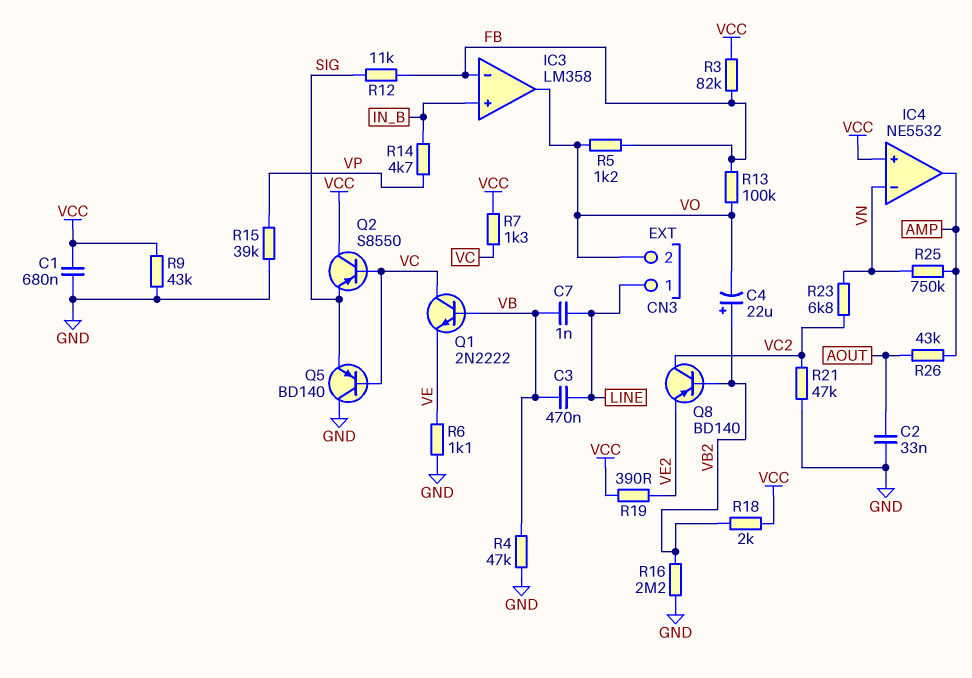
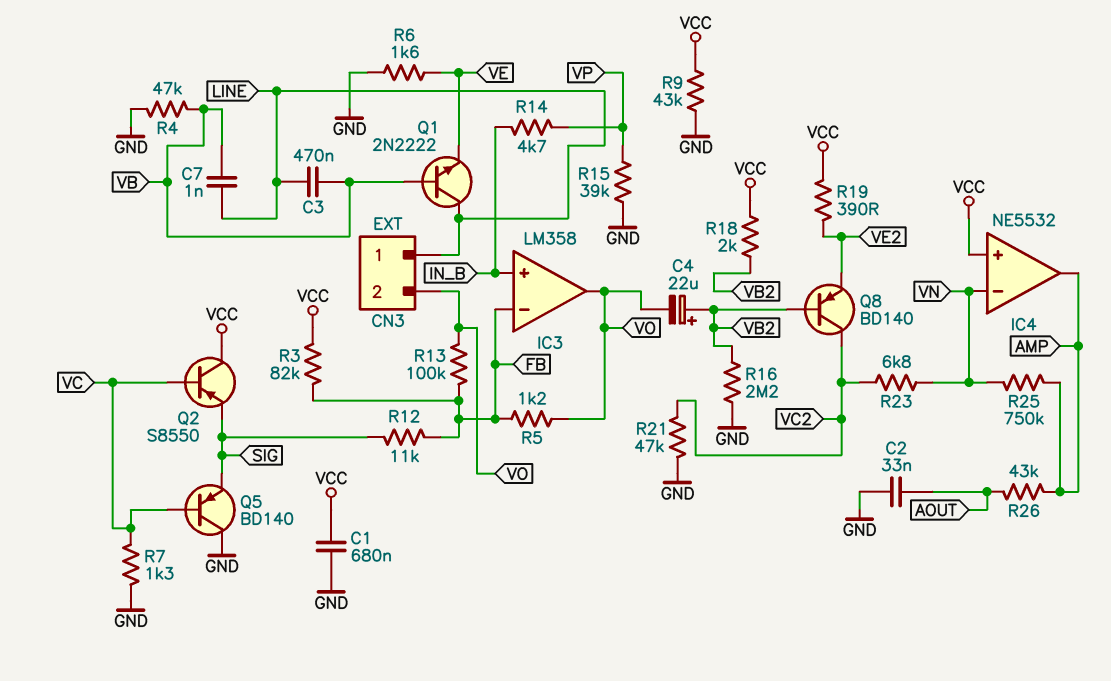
Q1: NPN 2N2222 (B VB, C VC, E VE) -> NPN 2N2222 (B VB, C LINE, E VE)
R6: 1.1k (GND, VE) -> 1.6k (GND, VE)
R7: 1.3k (VC, VCC) -> 1.3k (GND, VC)

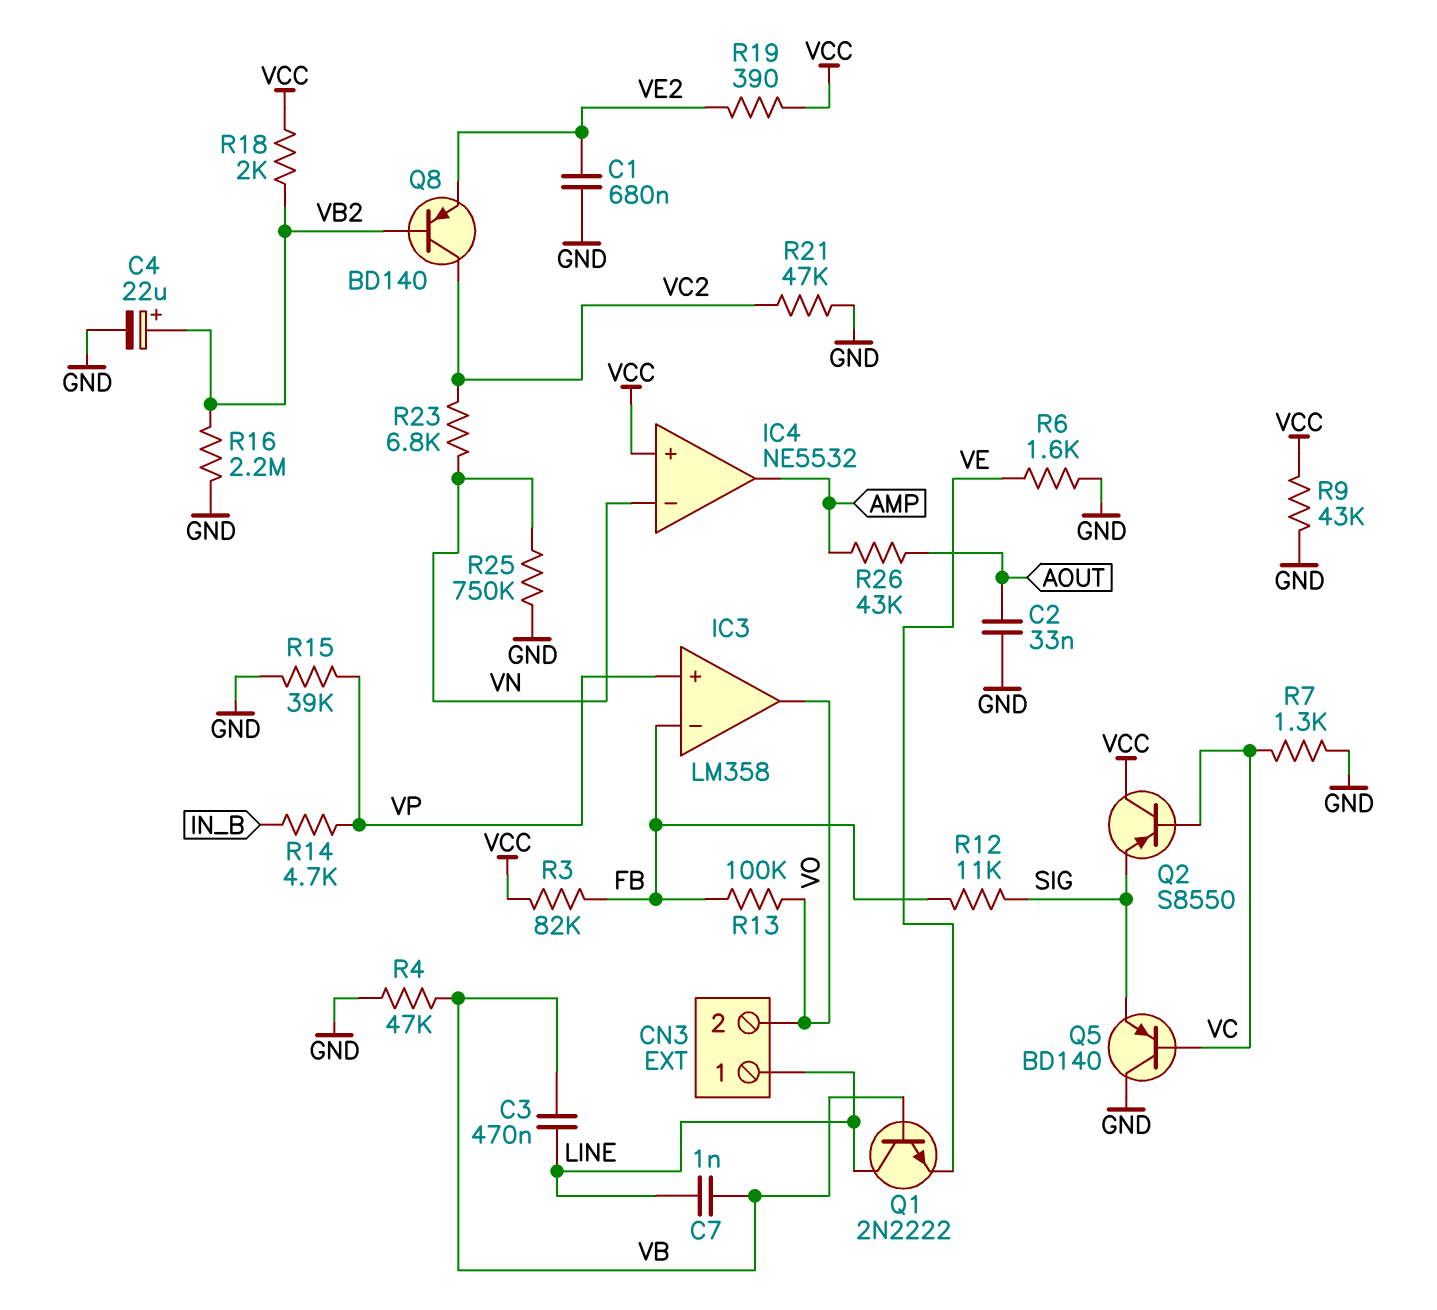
C1: 680nF (GND, VCC) -> 680nF (GND, VE2)
C4: 22uF (plus VB2, minus VO) -> 22uF (plus VB2, minus GND)
IC3 pin in+: IN_B -> VP
R5: 1.2k (FB, VO) -> none
R25: 750k (AMP, VN) -> 750k (GND, VN)

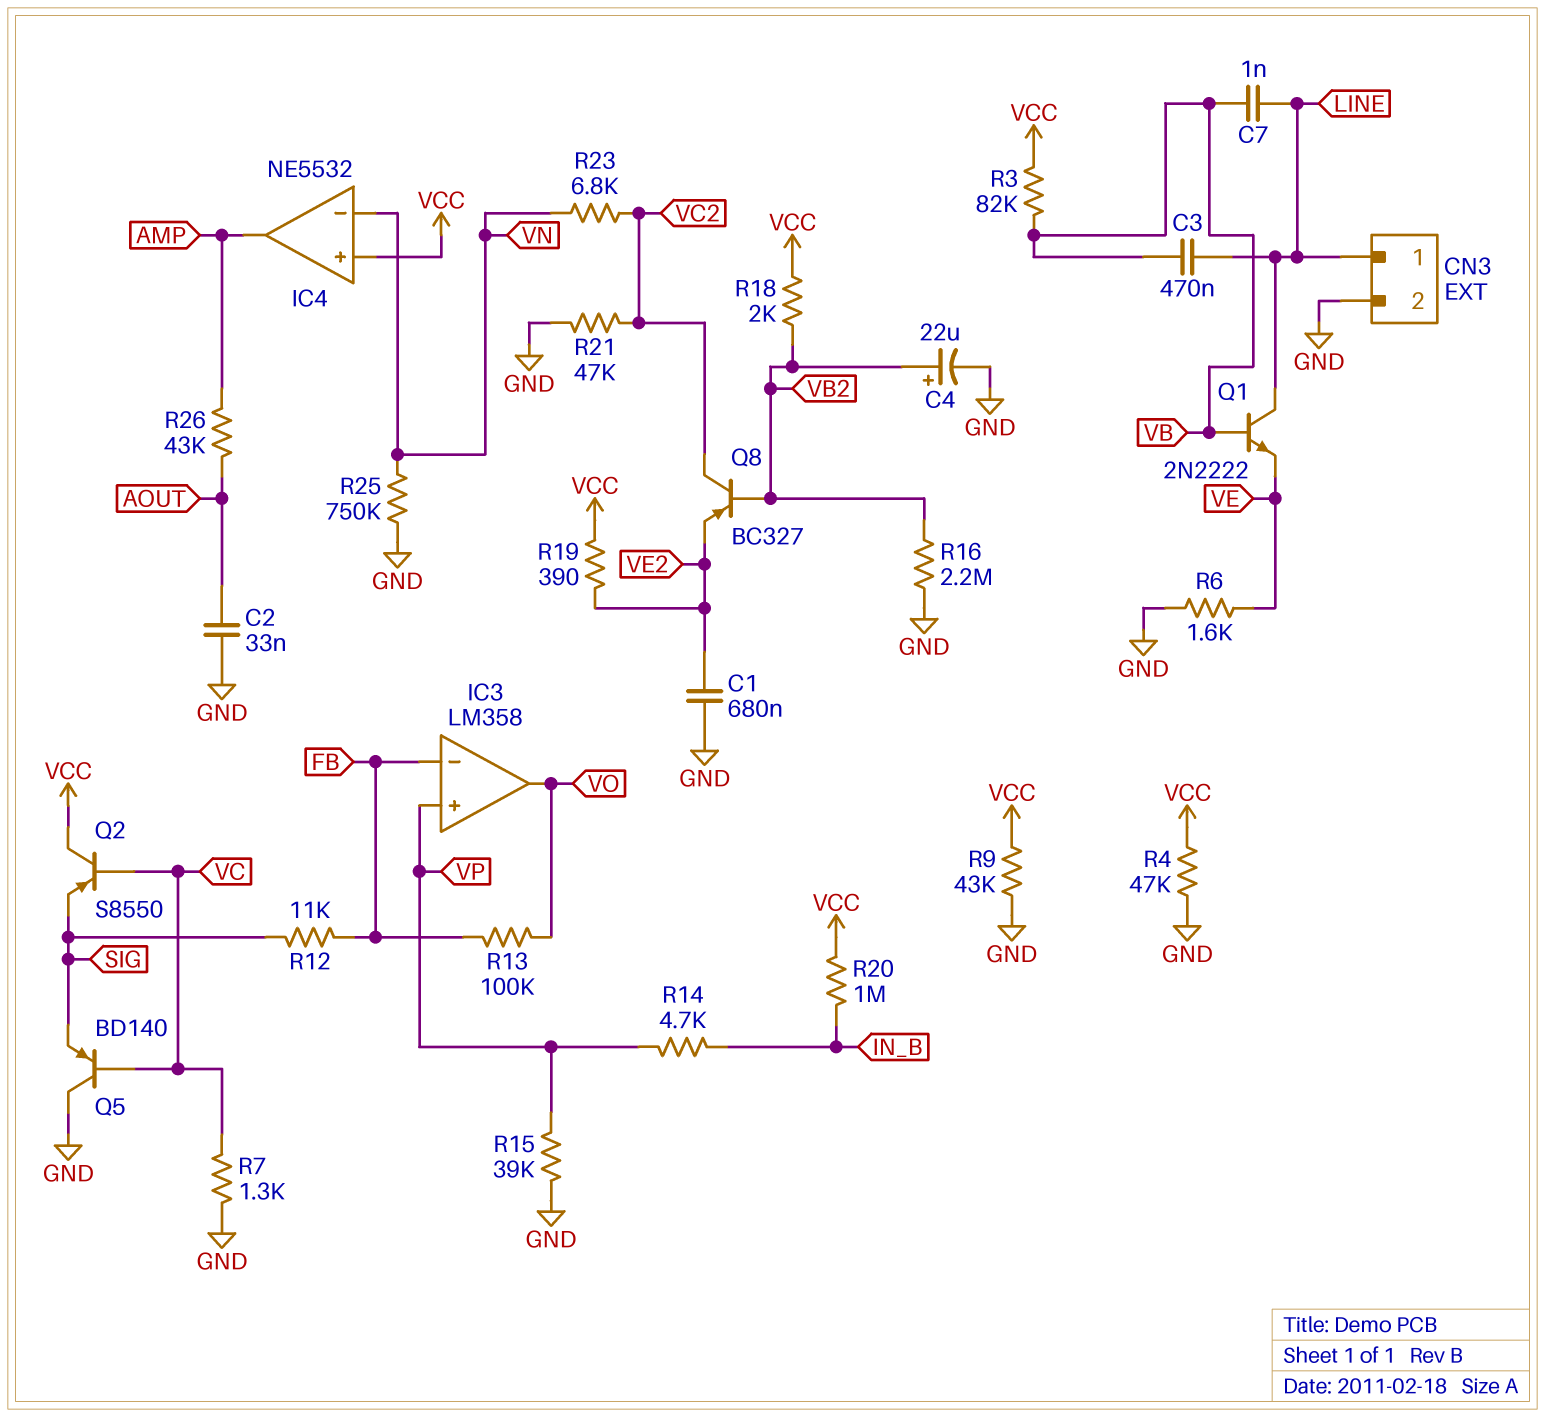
CN3 pin 2: VO -> GND
Q8: PNP BD140 (B VB2, C VC2, E VE2) -> PNP BC327 (B VB2, C VC2, E VE2)
R3: 82k (FB, VCC) -> 82k (VB, VCC)
R4: 47k (GND, VB) -> 47k (GND, VCC)
R20: none -> 1M (IN_B, VCC)

